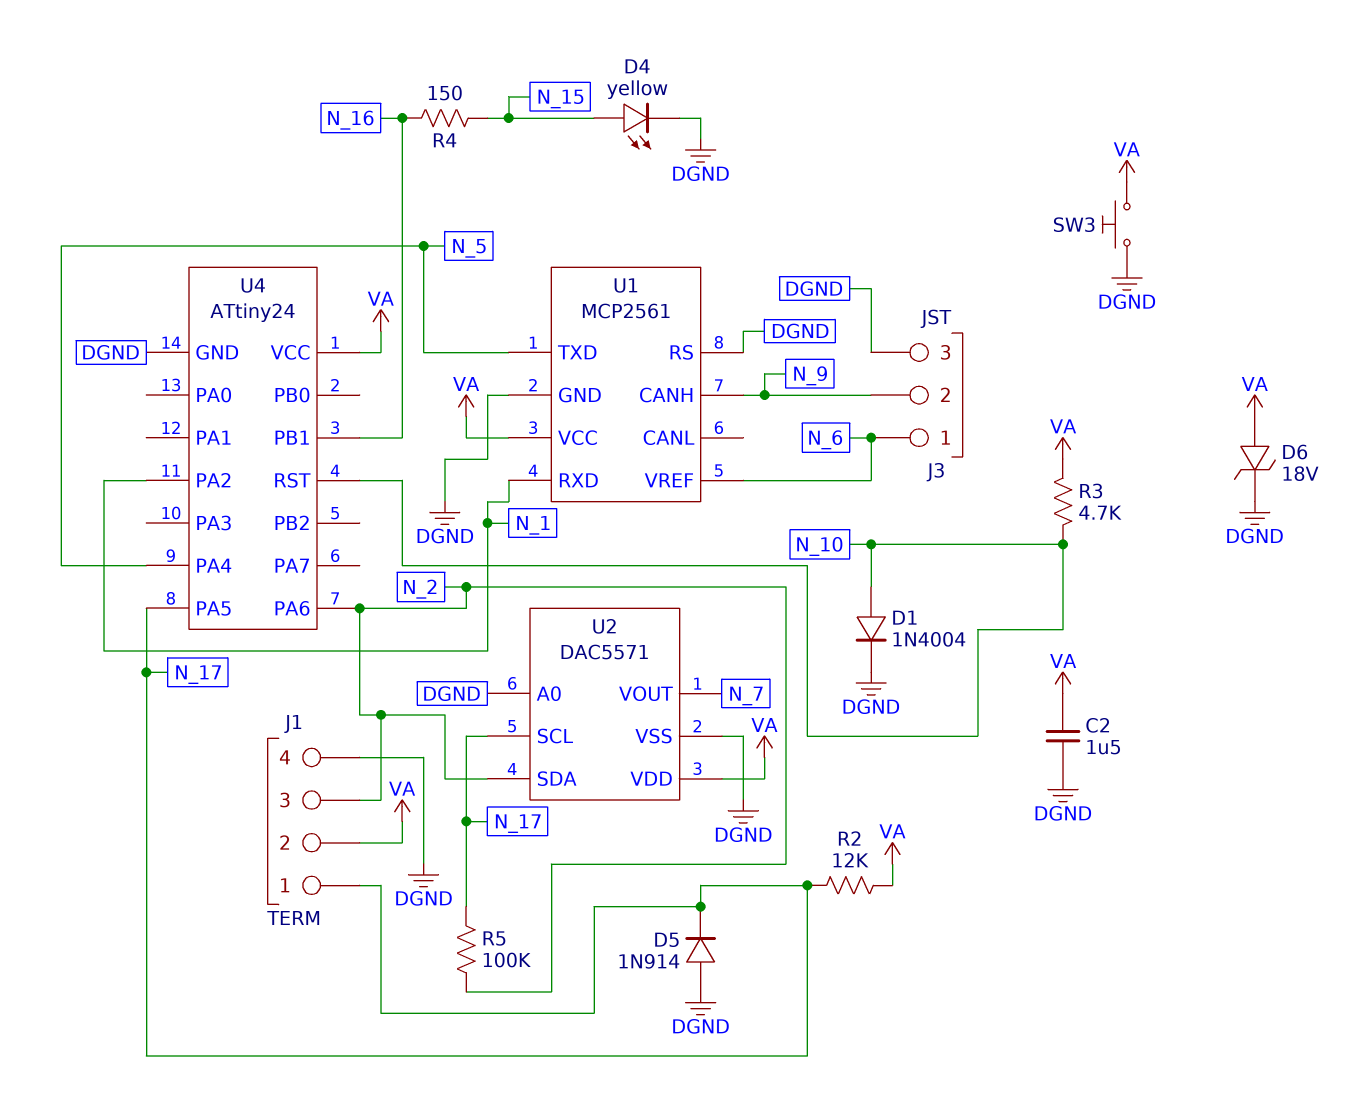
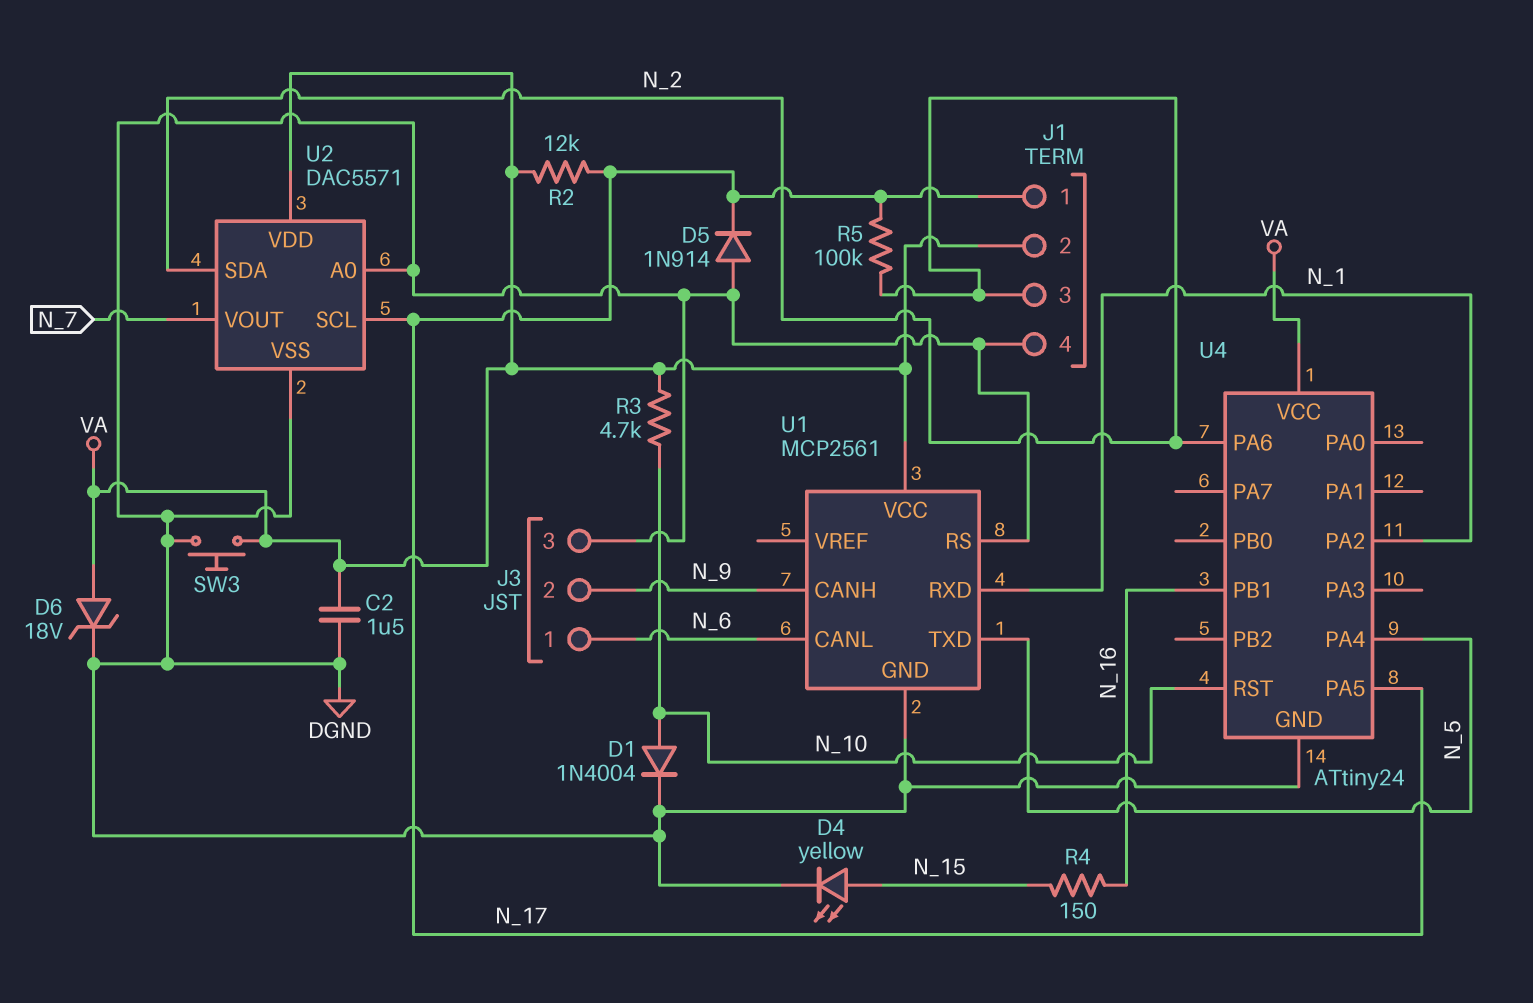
U1 pin CANL: none -> N_6
U1 pin VREF: N_6 -> none

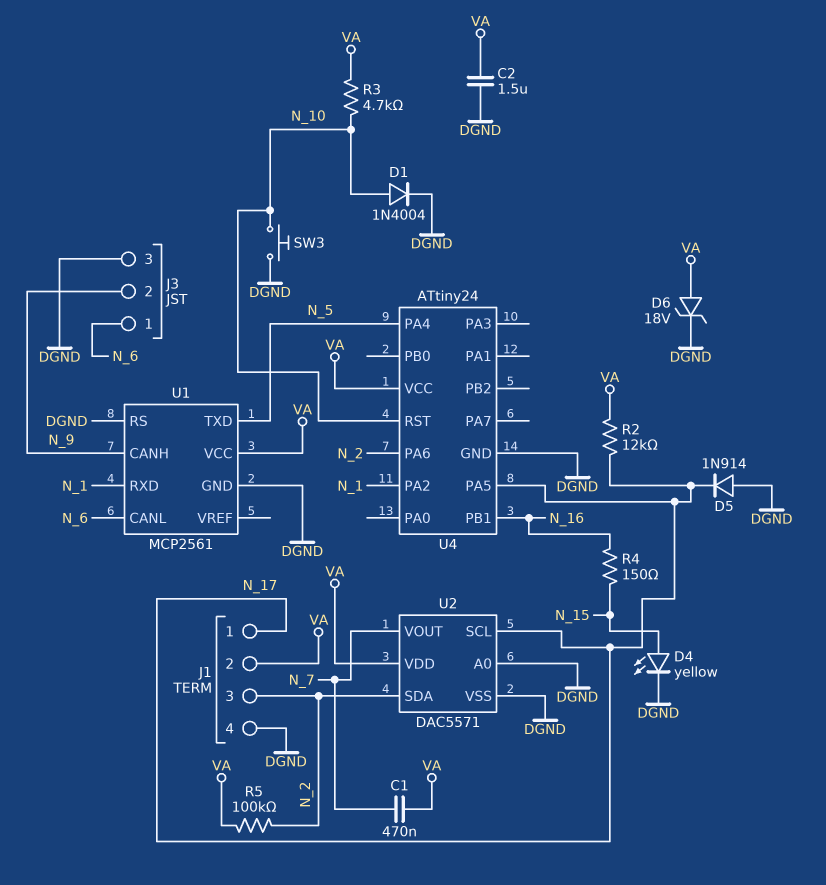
C1: none -> 470nF (N_7, VA)
R5: 100k (N_2, N_17) -> 100k (N_2, VA)
SW3: button (DGND, VA) -> button (DGND, N_10)

